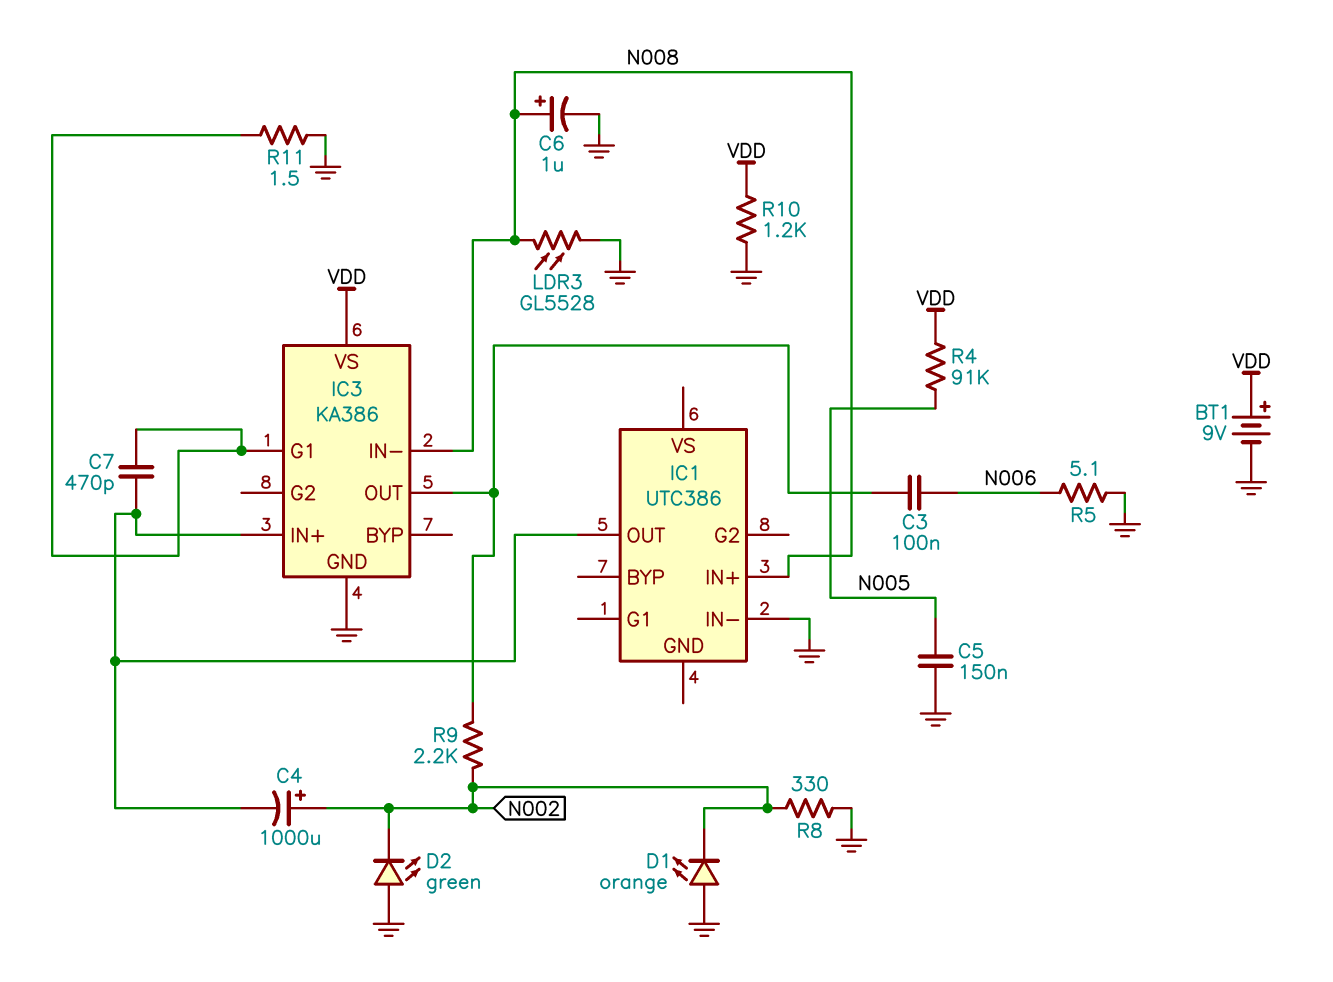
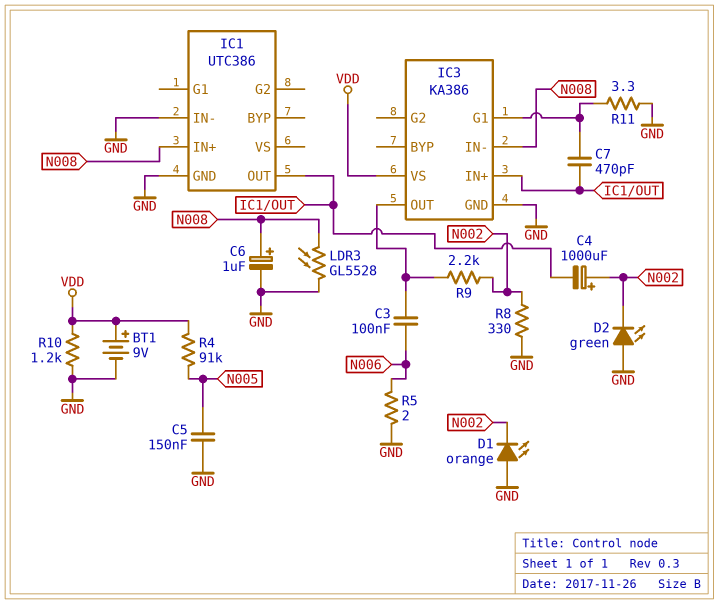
IC1 pin GND: none -> GND
R5: 5.1 (GND, N006) -> 2 (GND, N006)
R11: 1.5 (GND, IC3/G1) -> 3.3 (GND, IC3/G1)

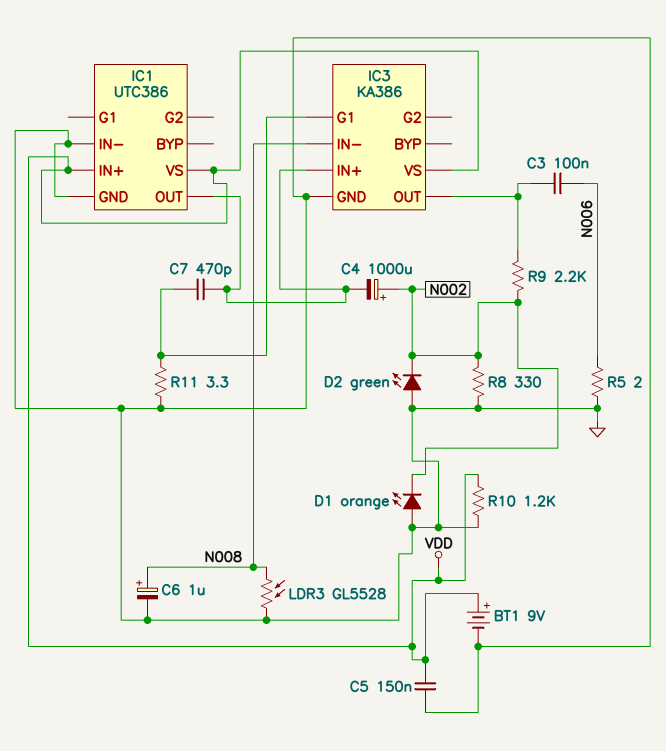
C5: 150nF (GND, N005) -> 150nF (GND, VDD)
IC1 pin IN+: N008 -> VDD
IC1 pin VS: none -> VDD
R4: 91k (N005, VDD) -> none

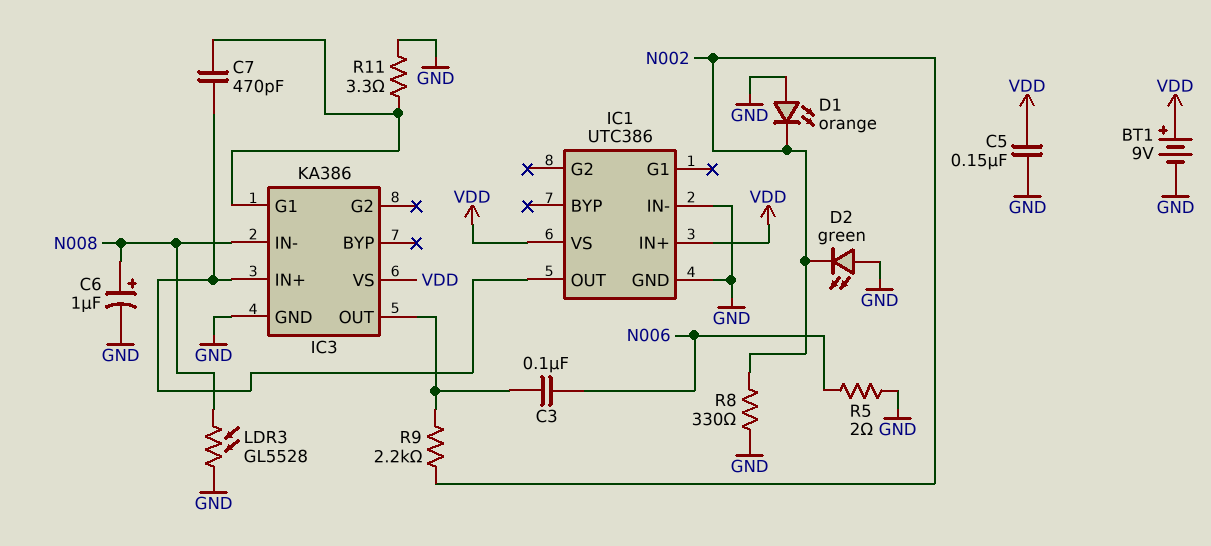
C4: 1000uF (plus N002, minus IC1/OUT) -> none
R10: 1.2k (GND, VDD) -> none

